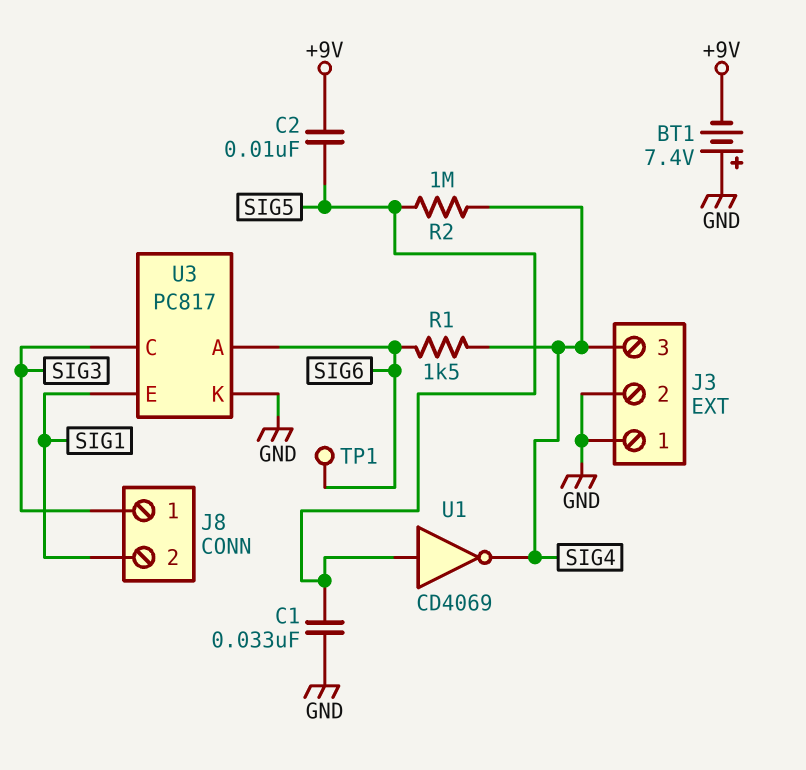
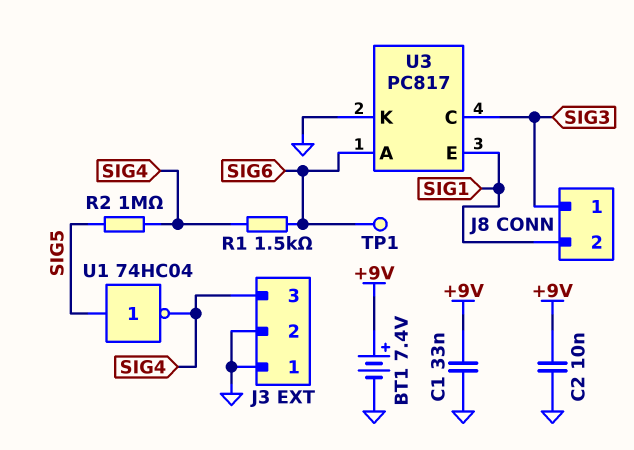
BT1: 7.4V (plus GND, minus +9V) -> 7.4V (plus +9V, minus GND)
C1: 33nF (GND, SIG5) -> 33nF (+9V, GND)
C2: 10nF (+9V, SIG5) -> 10nF (+9V, GND)
U1: NOT CD4069 (in SIG5, out SIG4) -> NOT 74HC04 (in SIG5, out SIG4)

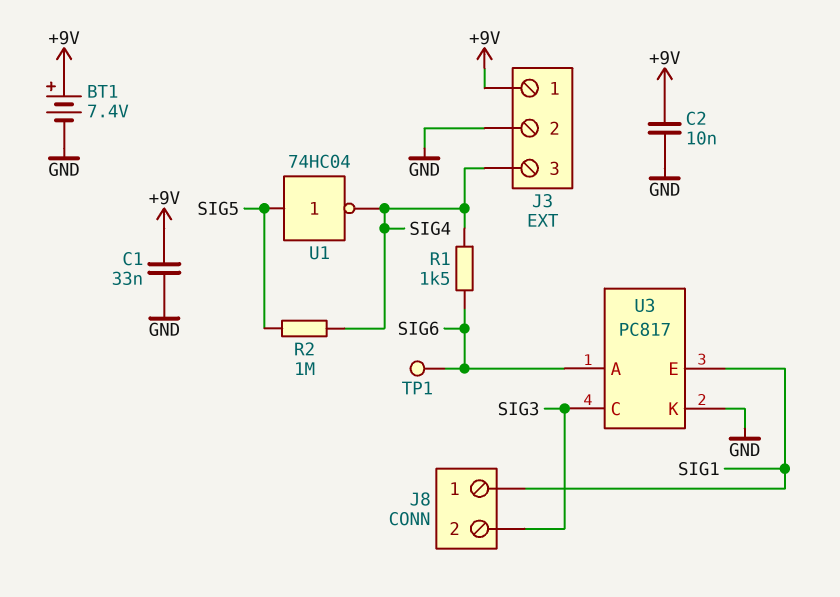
J3 pin 1: GND -> +9V
J8 pin 1: SIG3 -> SIG1
J8 pin 2: SIG1 -> SIG3

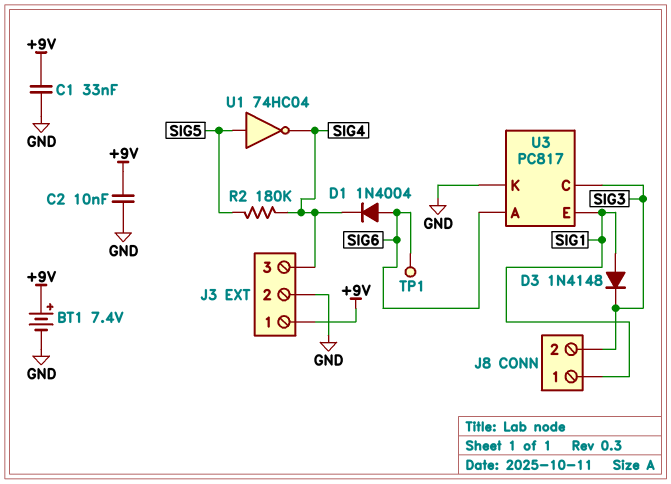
D1: none -> diode 1N4004 (A SIG6, K SIG4)
D3: none -> diode 1N4148 (A SIG1, K SIG3)
R1: 1.5k (SIG4, SIG6) -> none
R2: 1M (SIG4, SIG5) -> 180k (SIG4, SIG5)

